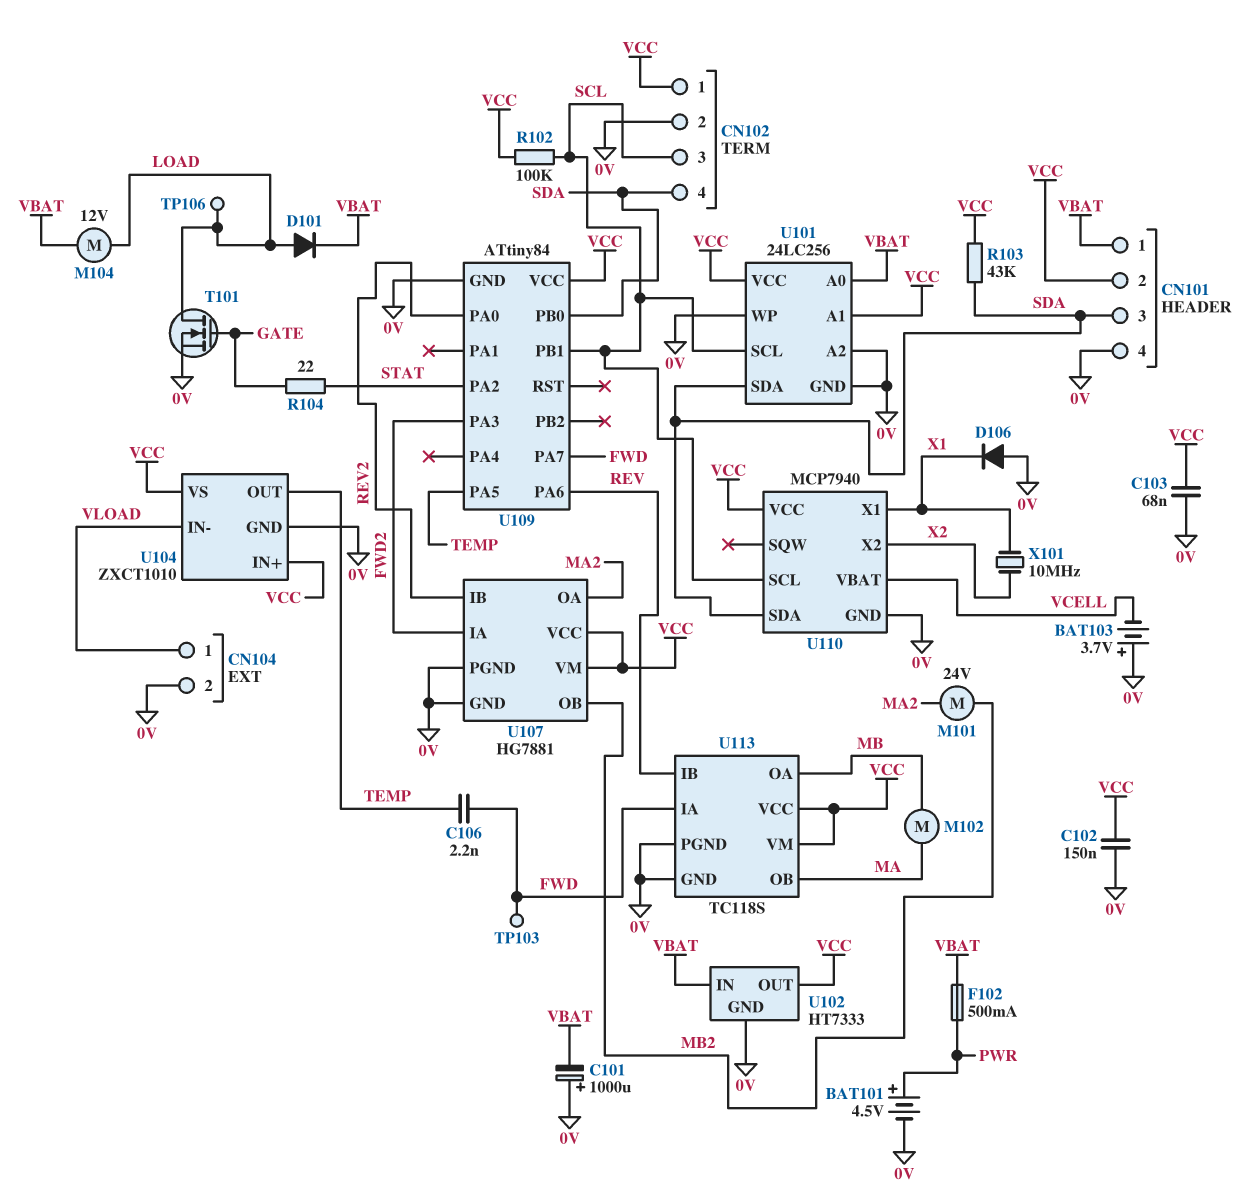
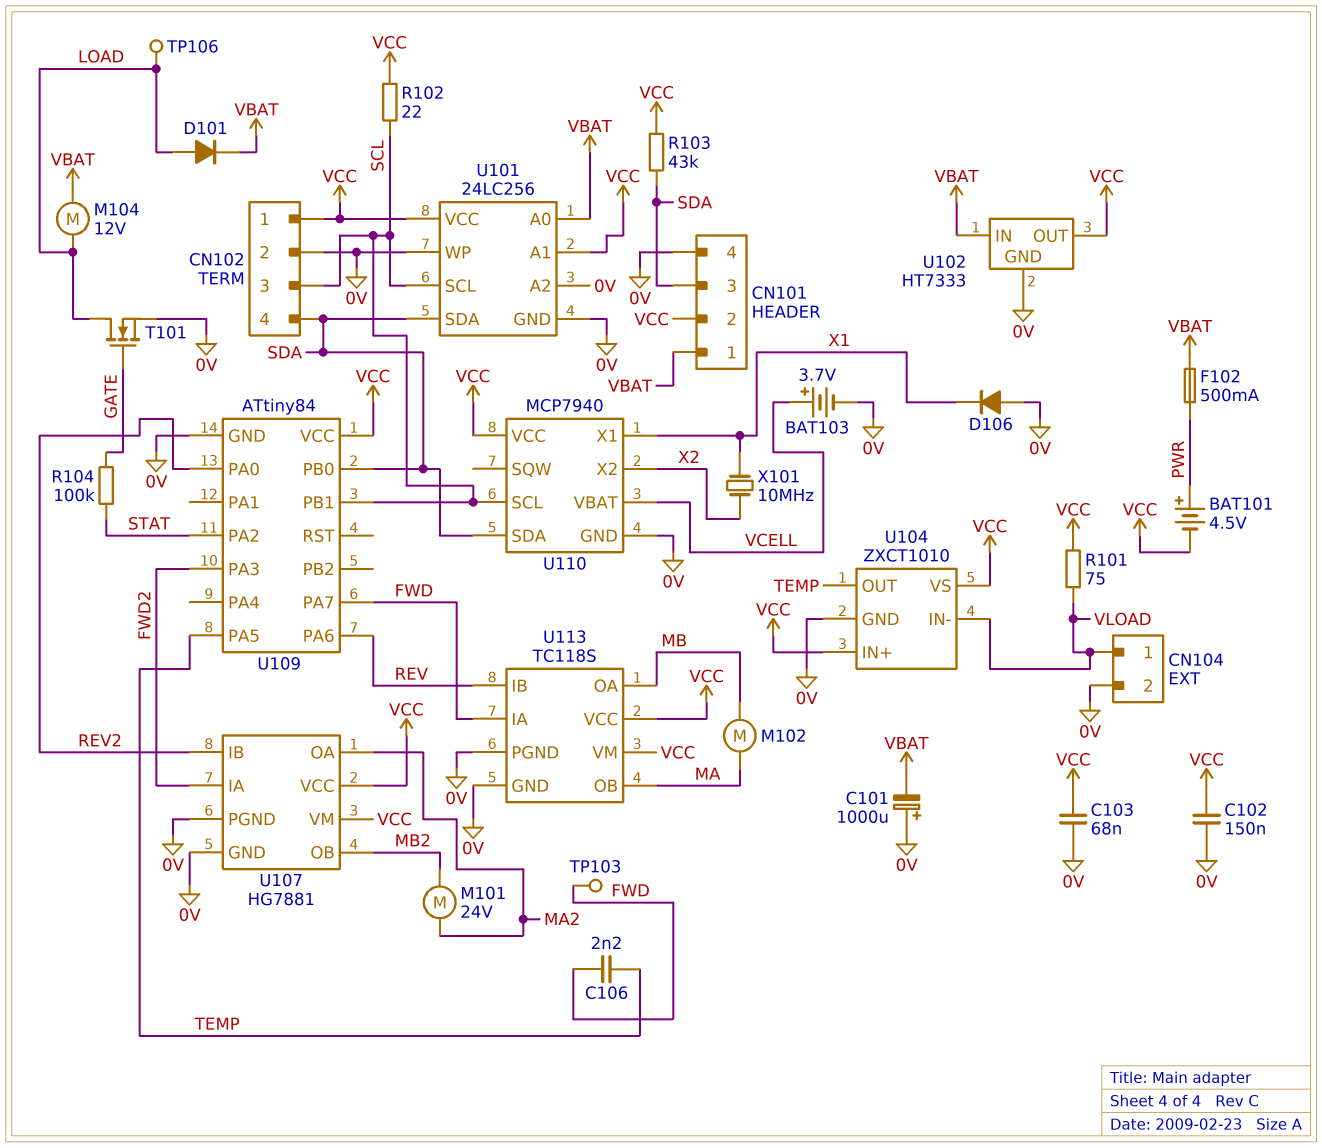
BAT101: 4.5V (plus PWR, minus 0V) -> 4.5V (plus PWR, minus VCC)
BAT103: 3.7V (plus 0V, minus VCELL) -> 3.7V (plus VCELL, minus 0V)
R101: none -> 75 (VCC, VLOAD)
R102: 100k (SCL, VCC) -> 22 (SCL, VCC)
R104: 22 (GATE, STAT) -> 100k (GATE, STAT)

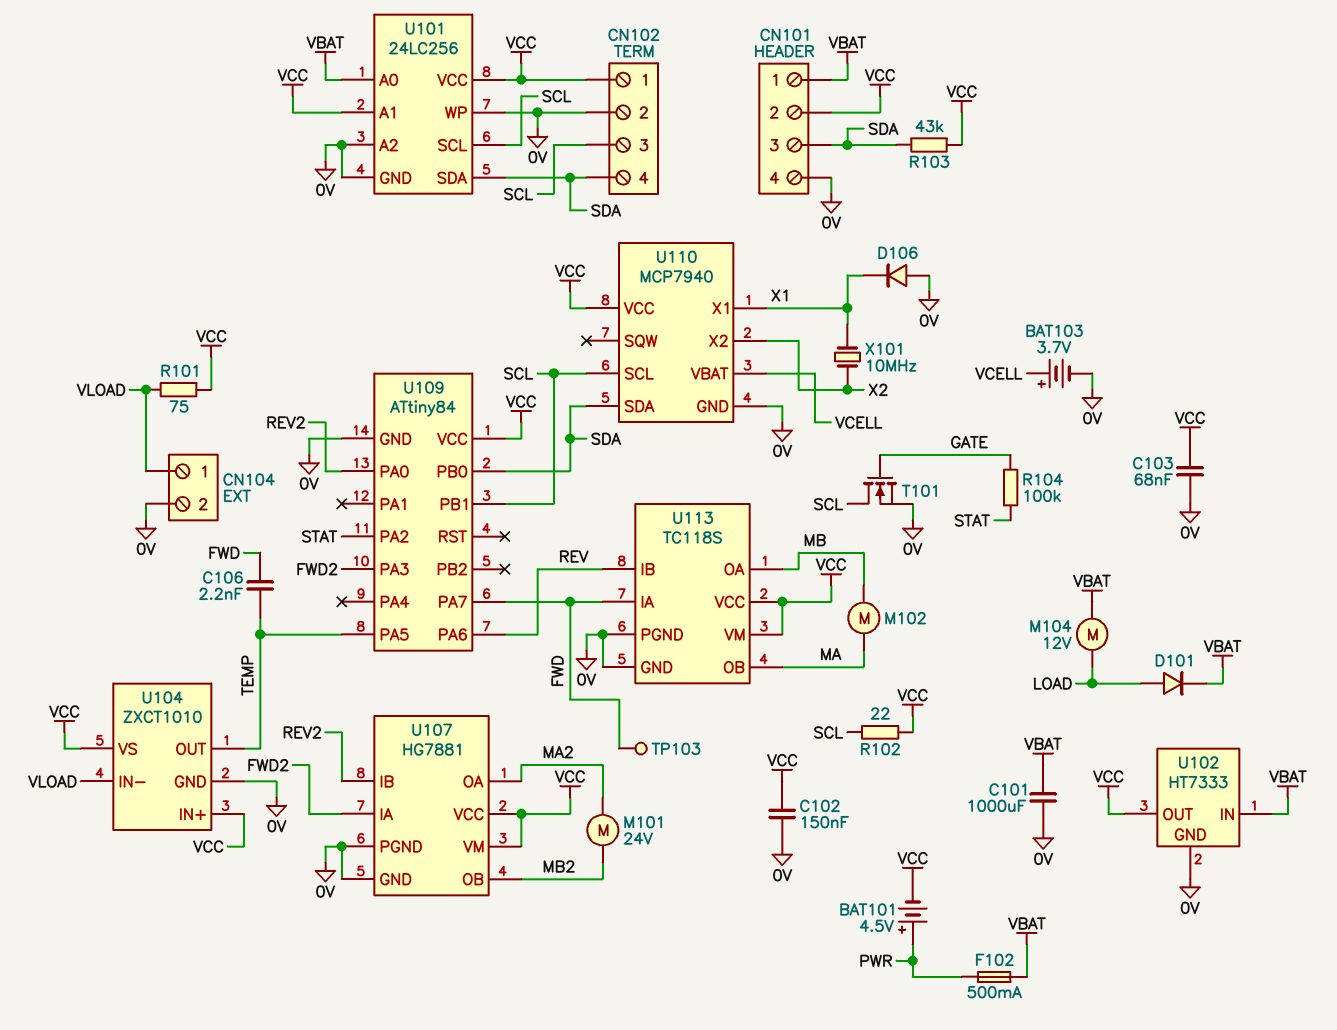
C101: 1000uF (plus 0V, minus VBAT) -> 1000uF (0V, VBAT)
T101: NMOS (G GATE, D LOAD, S 0V) -> NMOS (G GATE, D SCL, S 0V)
TP106: test point (LOAD) -> none

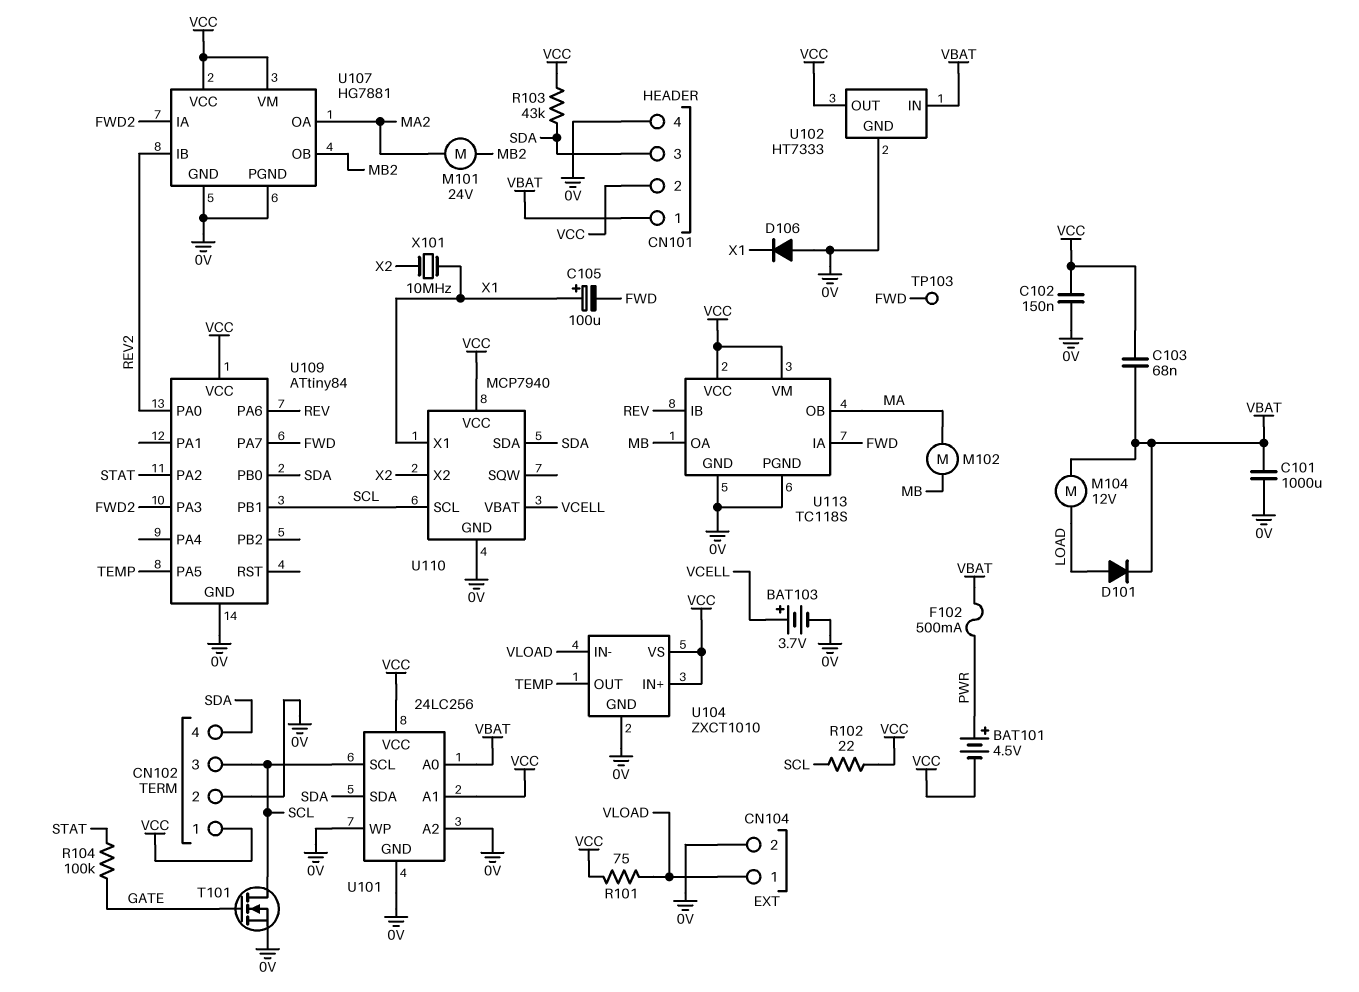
C103: 68nF (0V, VCC) -> 68nF (VBAT, VCC)
C105: none -> 100uF (plus X1, minus FWD)
C106: 2.2nF (FWD, TEMP) -> none

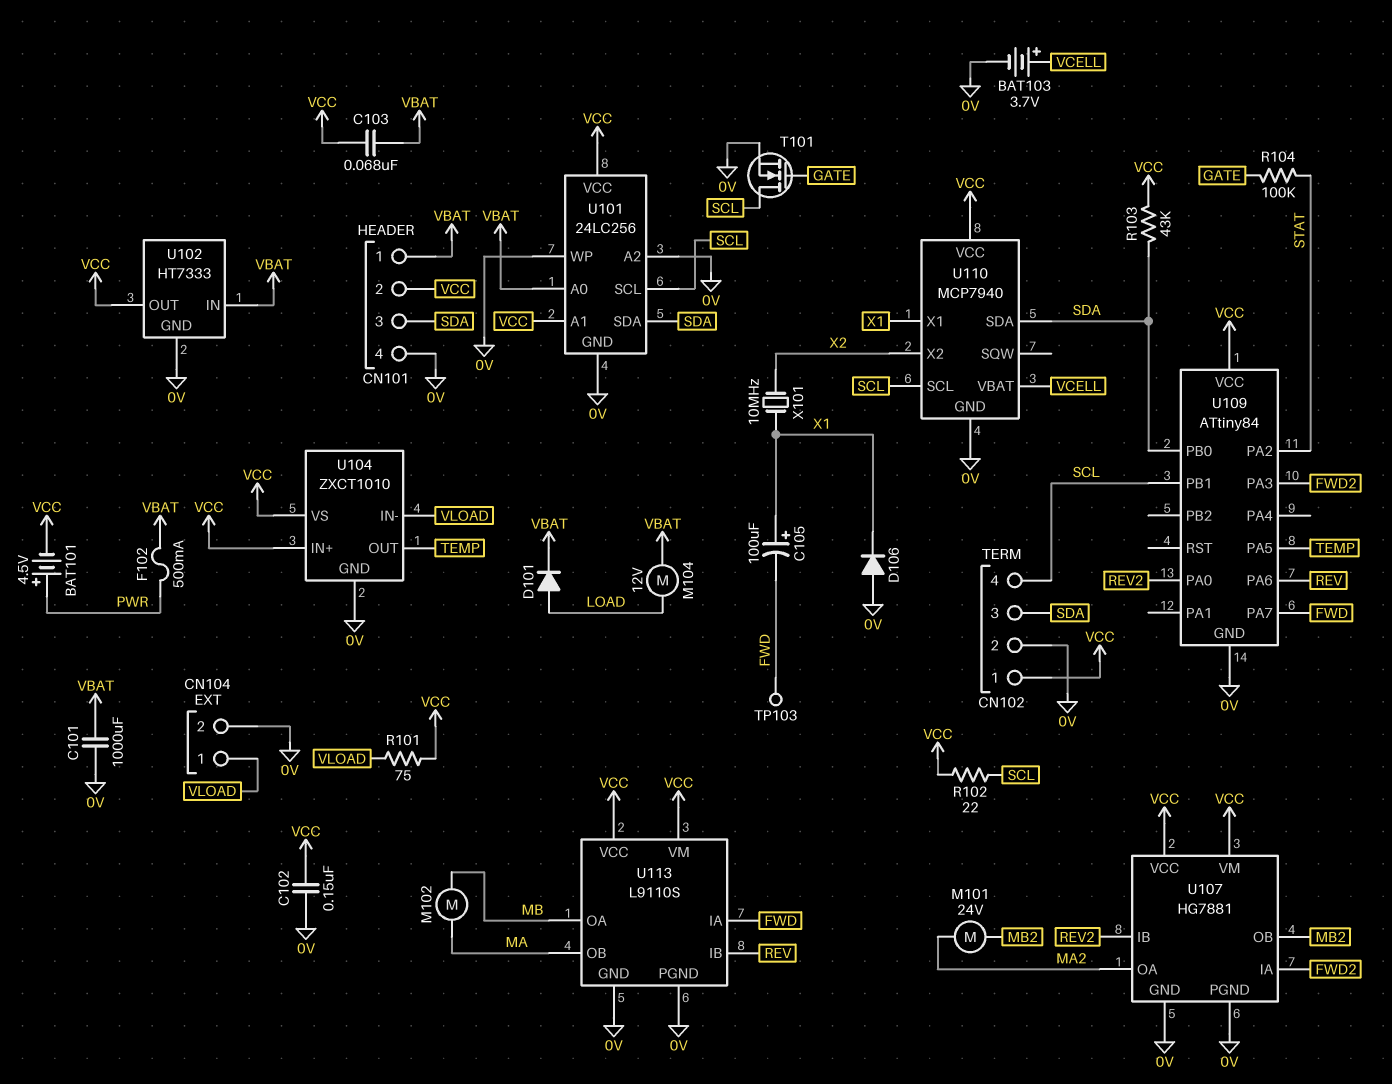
CN102 pin 3: SCL -> SDA
CN102 pin 4: SDA -> SCL
U113: TC118S -> L9110S

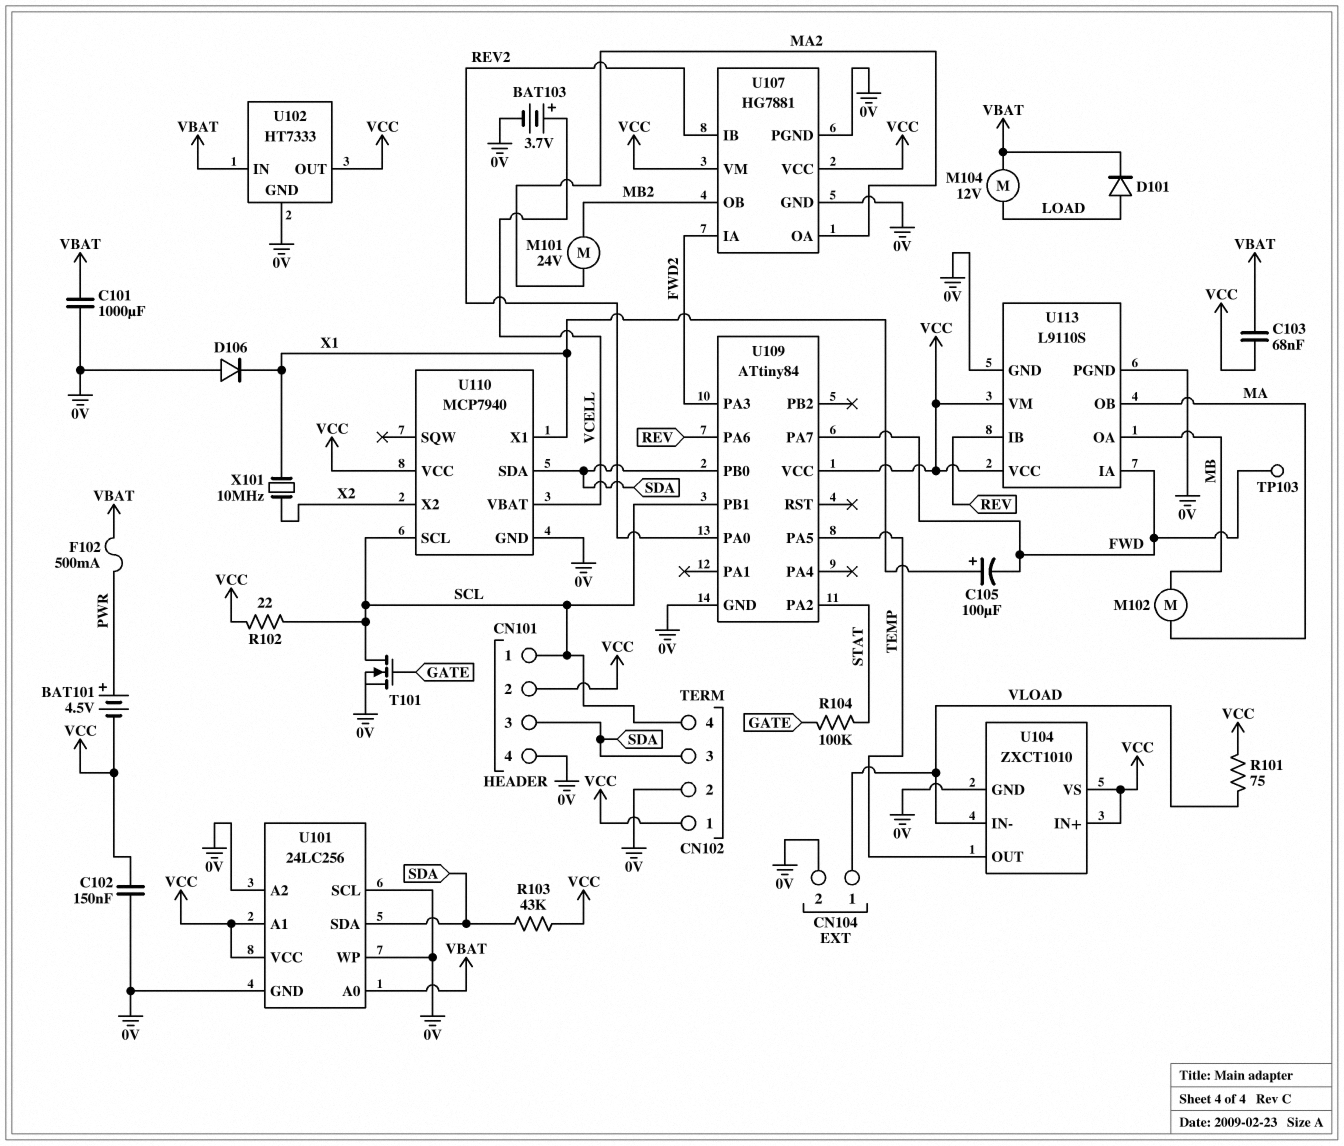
CN101 pin 1: VBAT -> SCL
U101 pin SCL: SCL -> 0V

